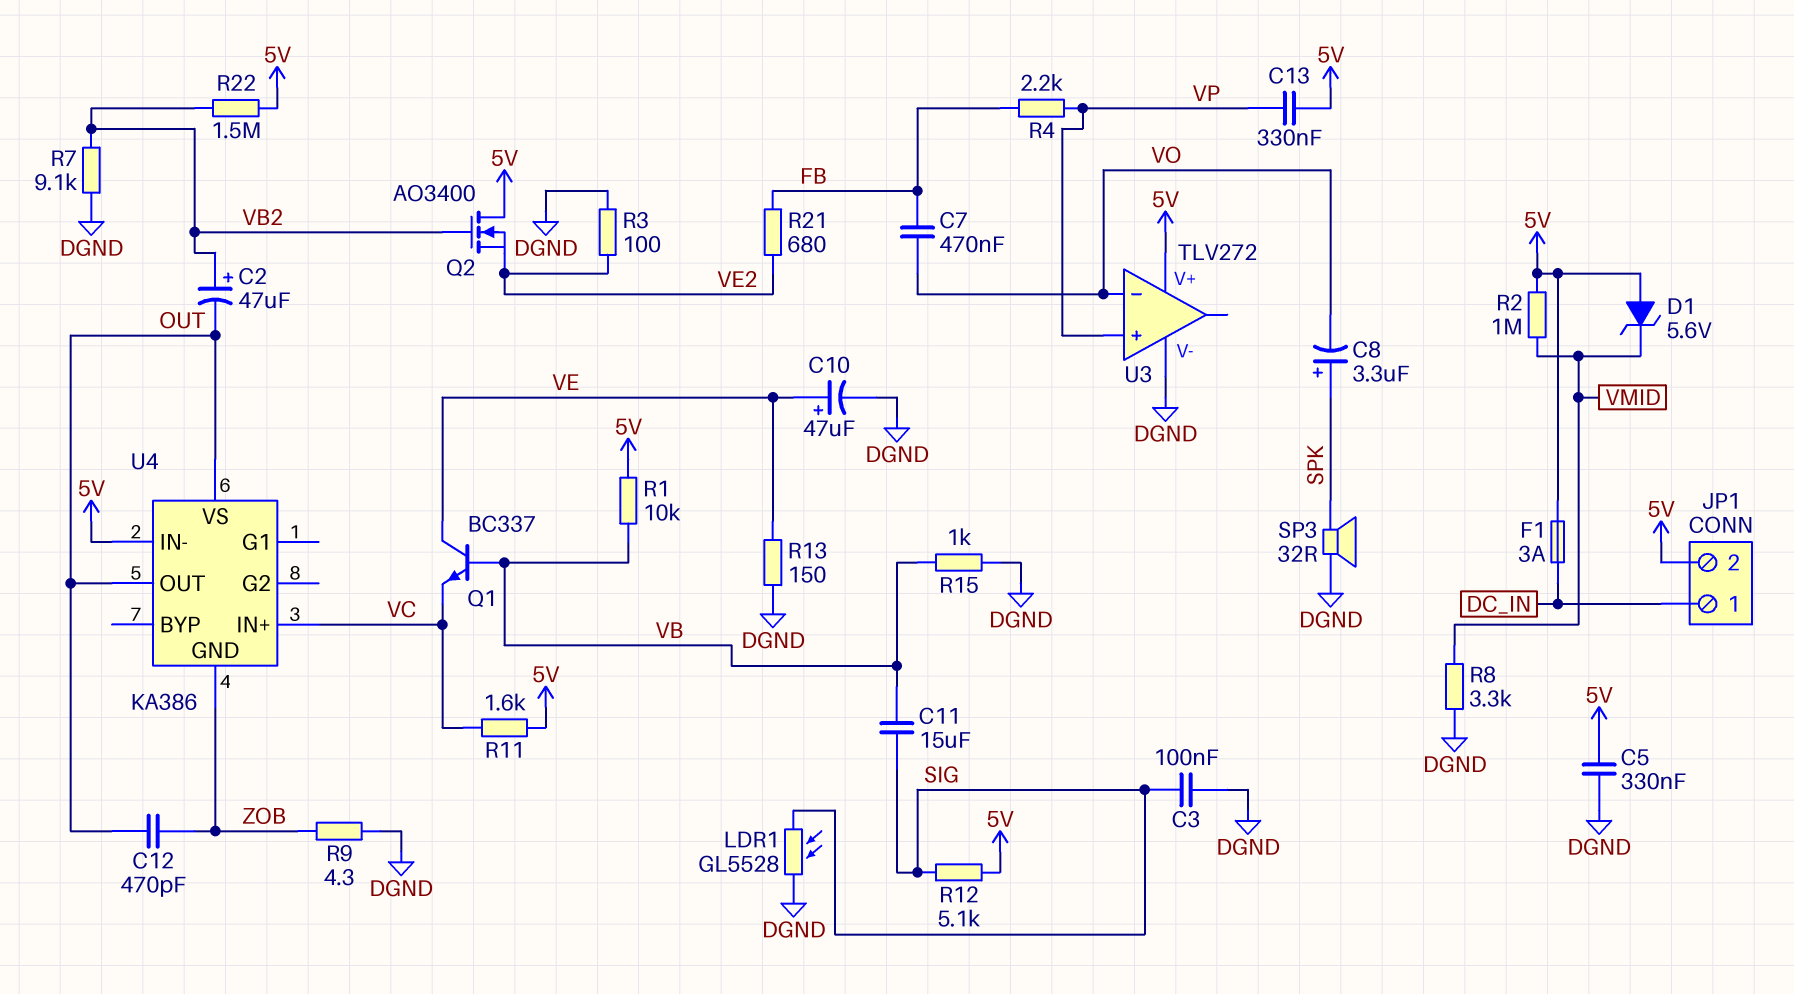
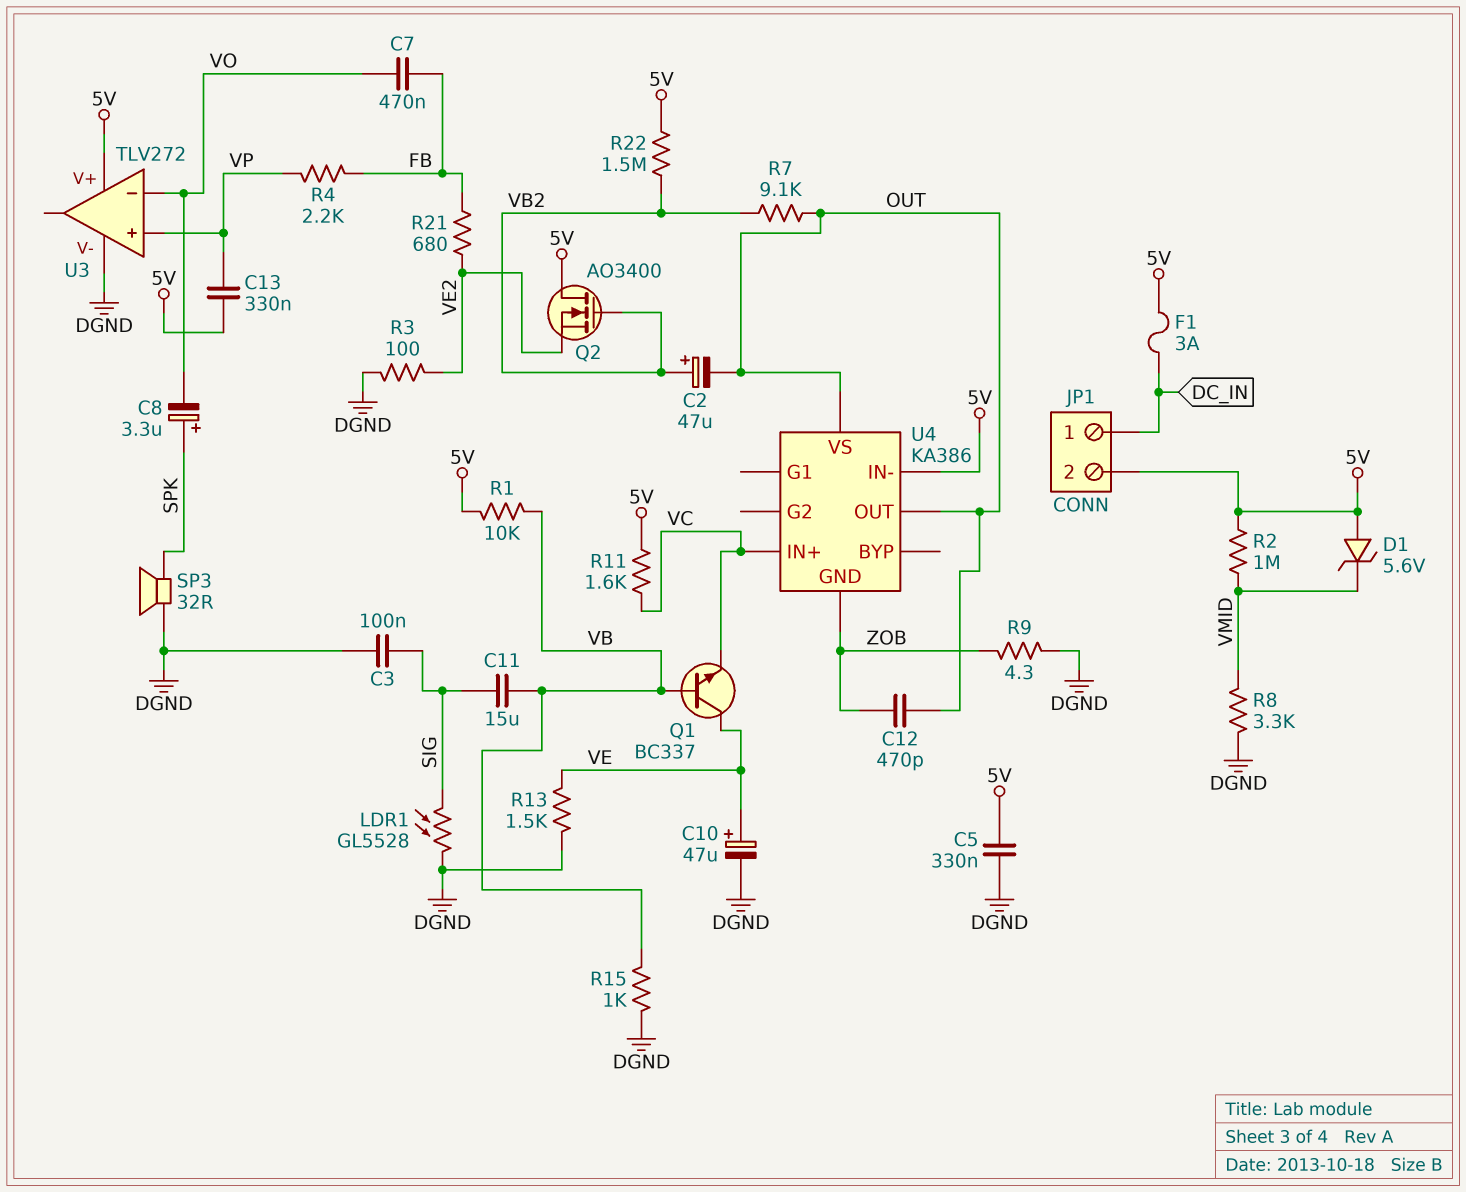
R7: 9.1k (DGND, VB2) -> 9.1k (OUT, VB2)
R12: 5.1k (5V, SIG) -> none
R13: 150 (DGND, VE) -> 1.5k (DGND, VE)

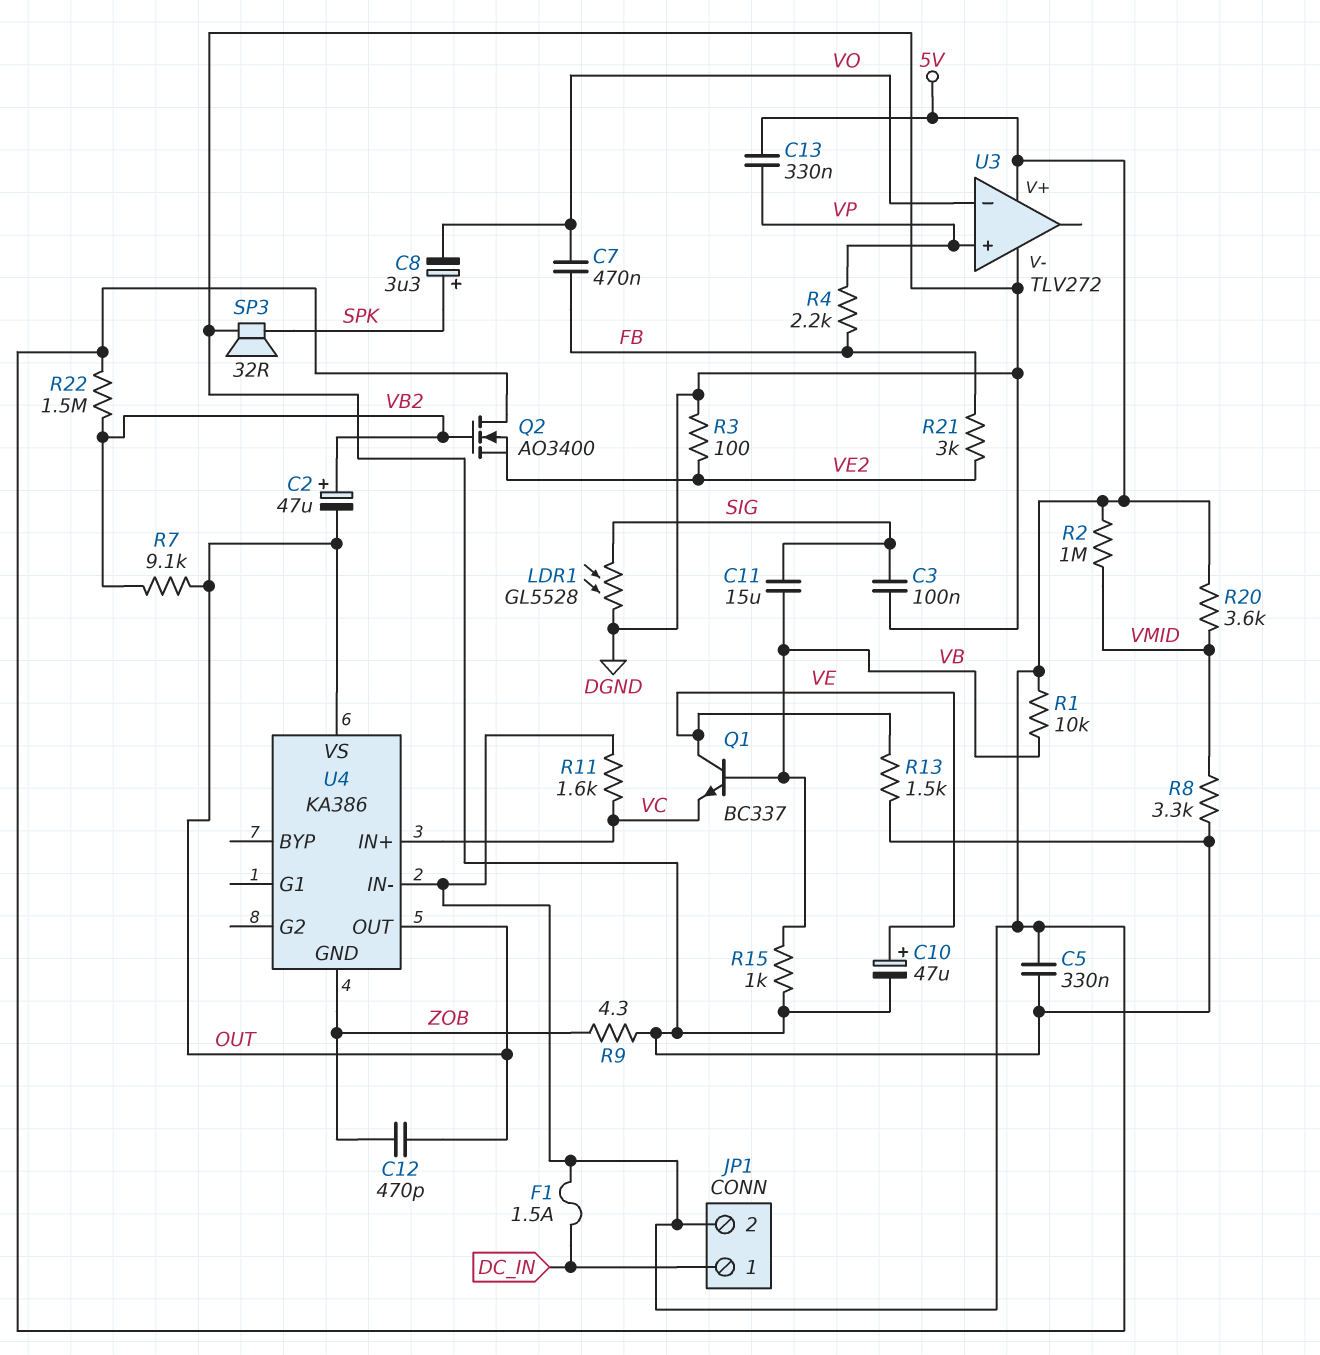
D1: zener 5.6V (A 5V, K VMID) -> none
F1: 3A (5V, DC_IN) -> 1.5A (5V, DC_IN)
R20: none -> 3.6k (5V, VMID)
R21: 680 (FB, VE2) -> 3k (FB, VE2)

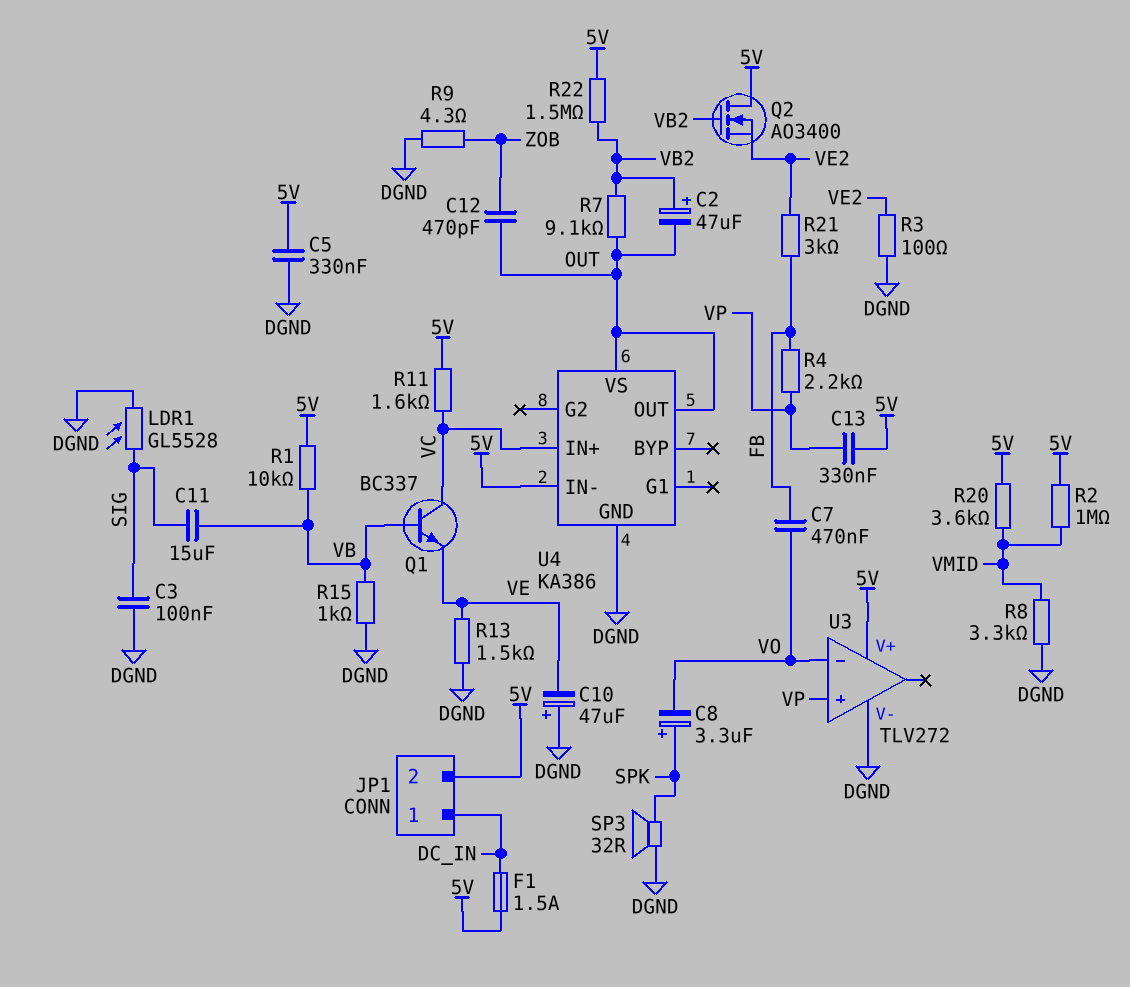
C10: 47uF (plus VE, minus DGND) -> 47uF (plus DGND, minus VE)
Q1: NPN BC337 (B VB, C VE, E VC) -> NPN BC337 (B VB, C VC, E VE)
U4 pin GND: ZOB -> DGND

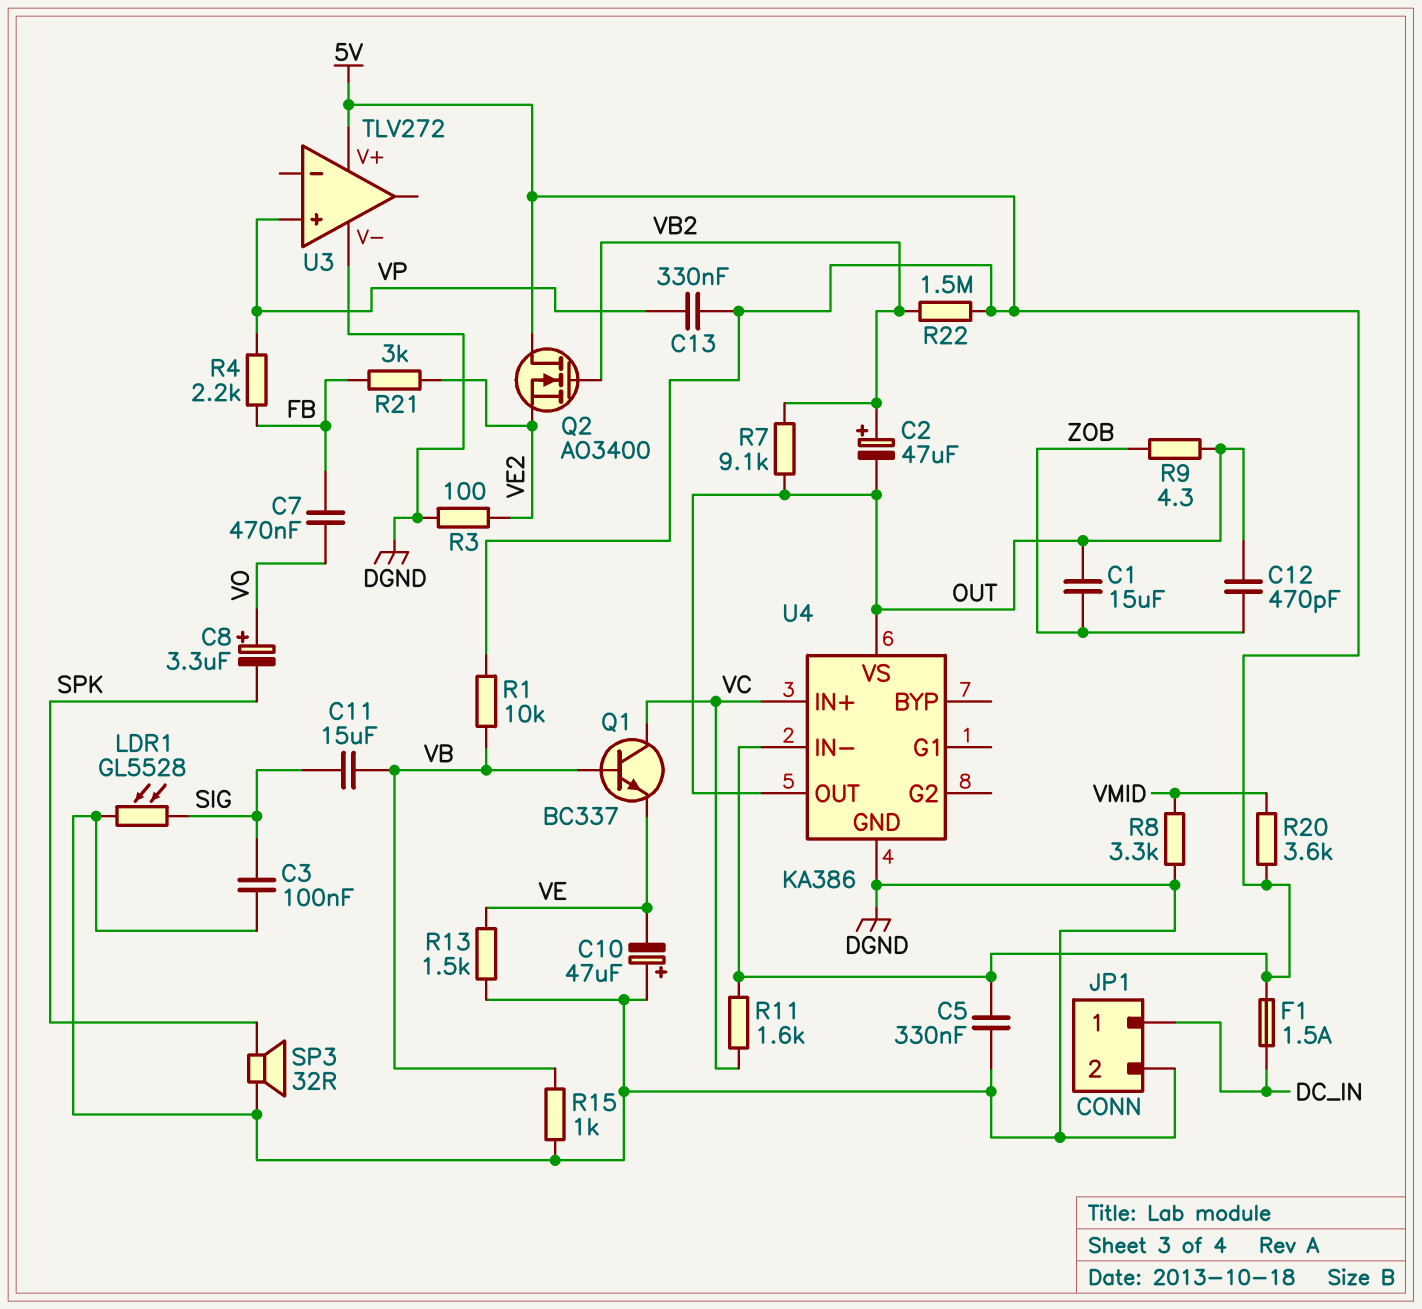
C1: none -> 15uF (OUT, ZOB)
C8: 3.3uF (plus SPK, minus VO) -> 3.3uF (plus VO, minus SPK)
JP1 pin 2: 5V -> DGND
R2: 1M (5V, VMID) -> none
R9: 4.3 (DGND, ZOB) -> 4.3 (OUT, ZOB)
U3 pin in-: VO -> none

